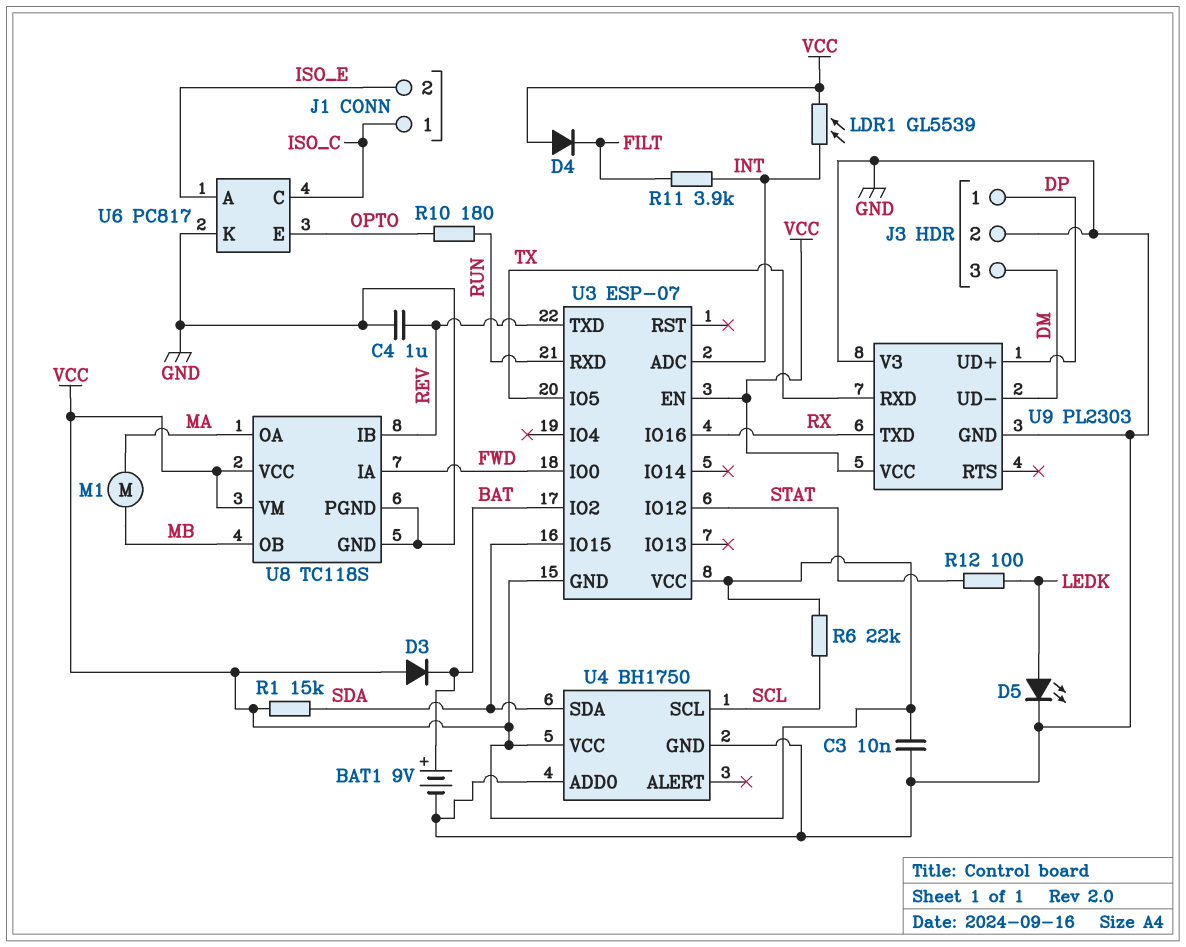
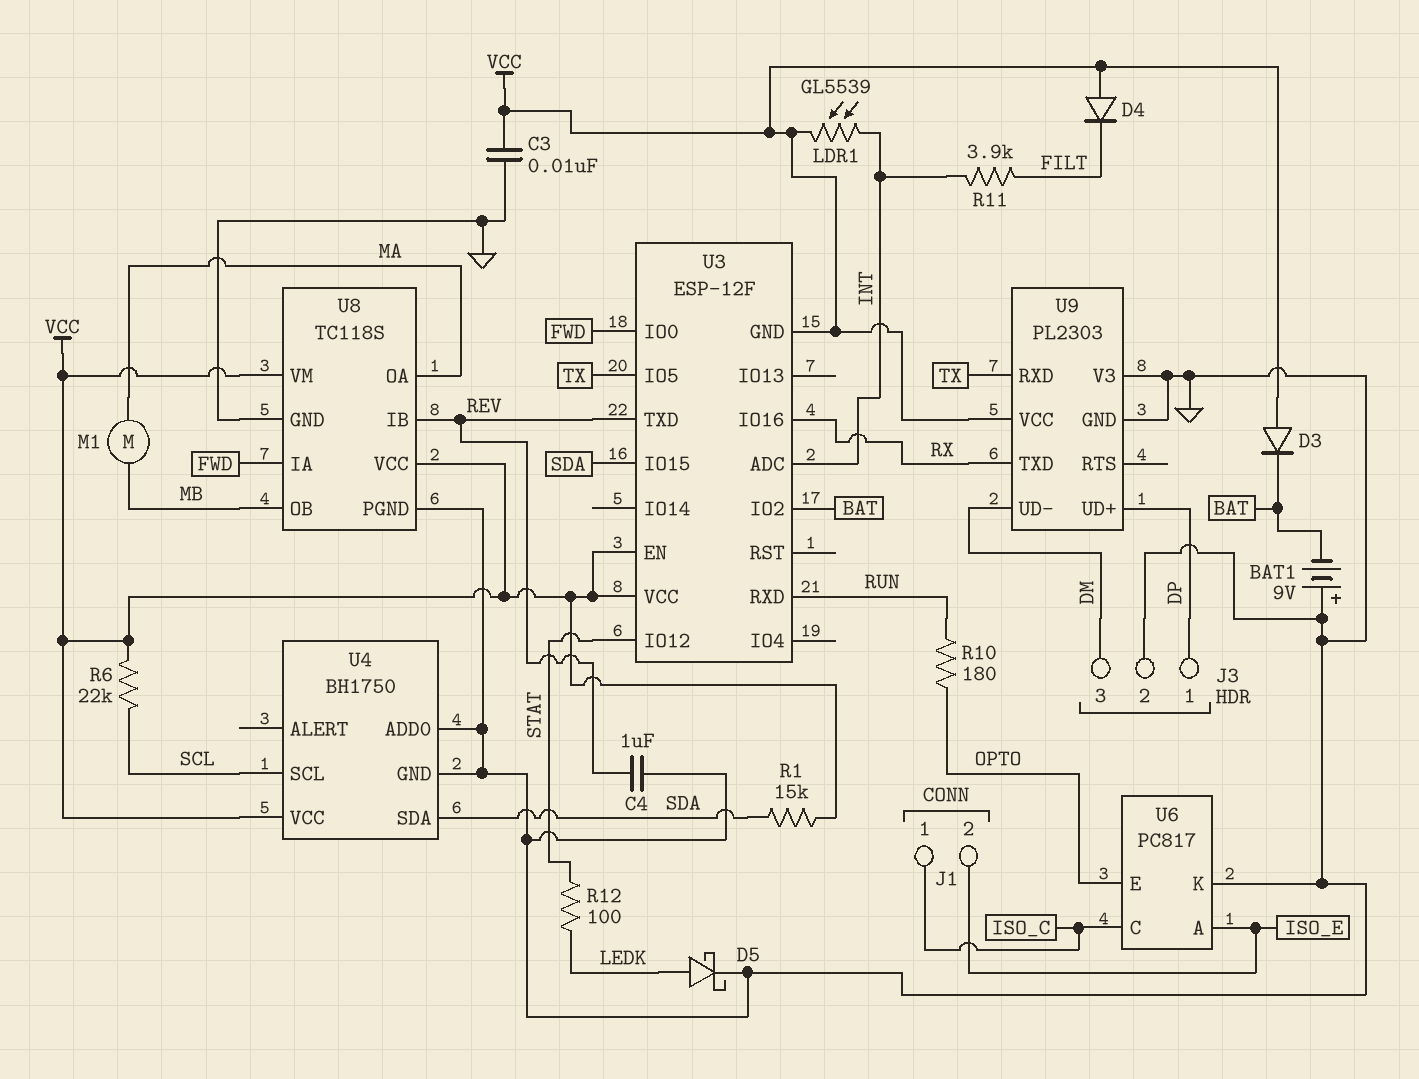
BAT1: 9V (plus BAT, minus GND) -> 9V (plus GND, minus BAT)
D5: LED (A LEDK, K GND) -> schottky (A LEDK, K GND)
U3: ESP-07 -> ESP-12F

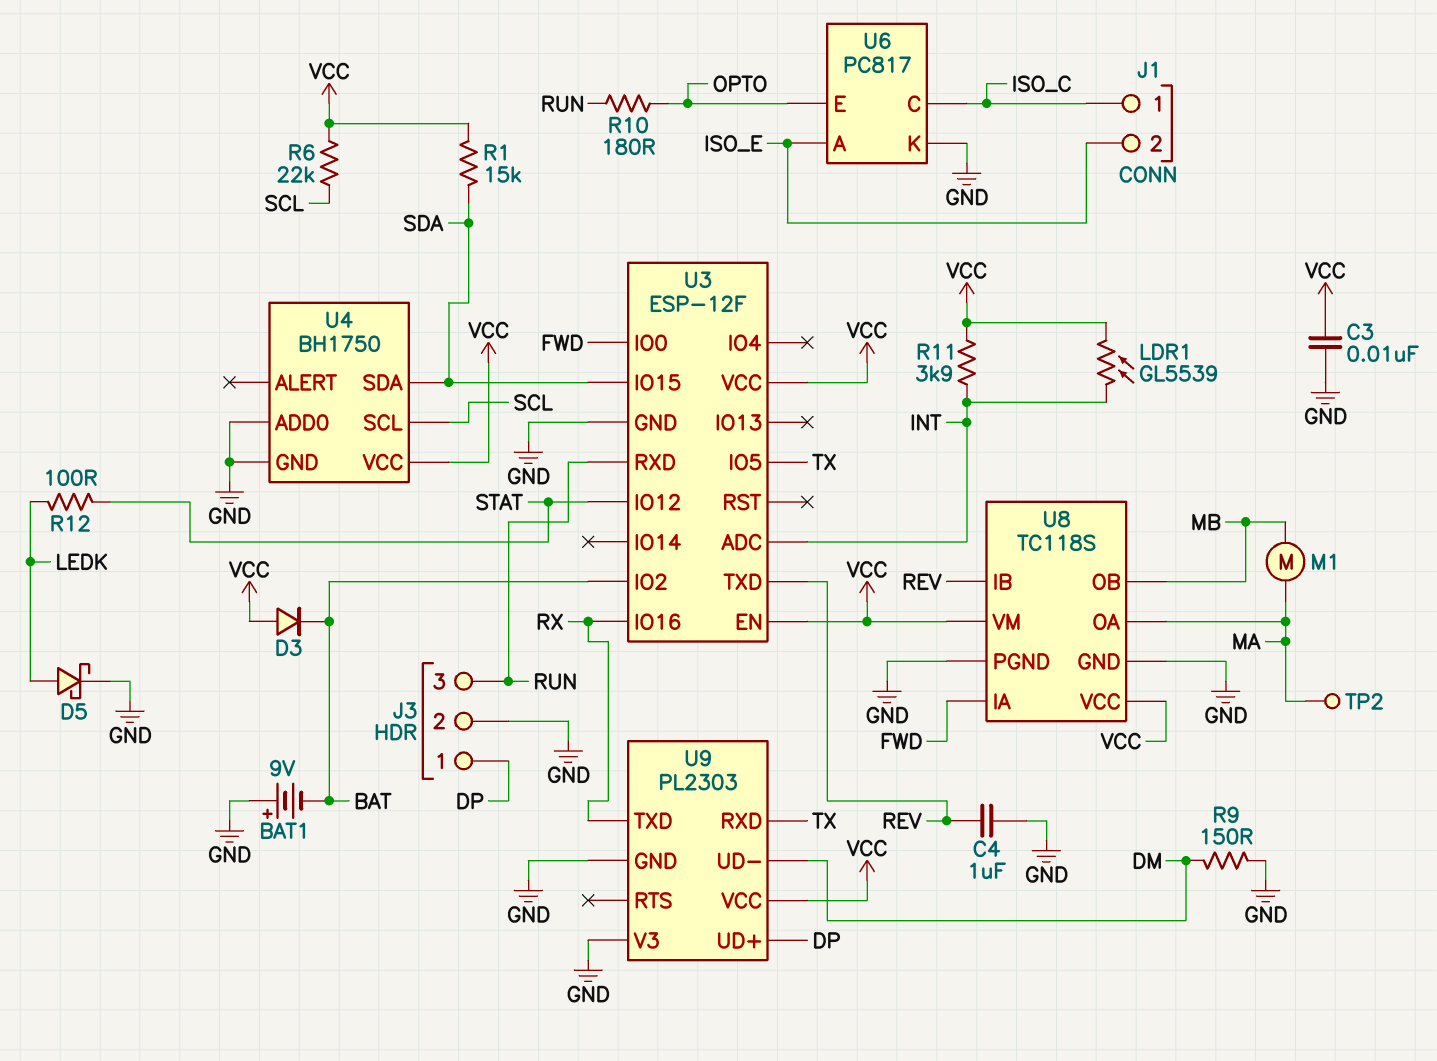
D4: diode (A VCC, K FILT) -> none
J3 pin 3: DM -> RUN
R9: none -> 150 (DM, GND)
R11: 3.9k (FILT, INT) -> 3.9k (INT, VCC)
TP2: none -> test point (MA)
U3 pin GND: VCC -> GND

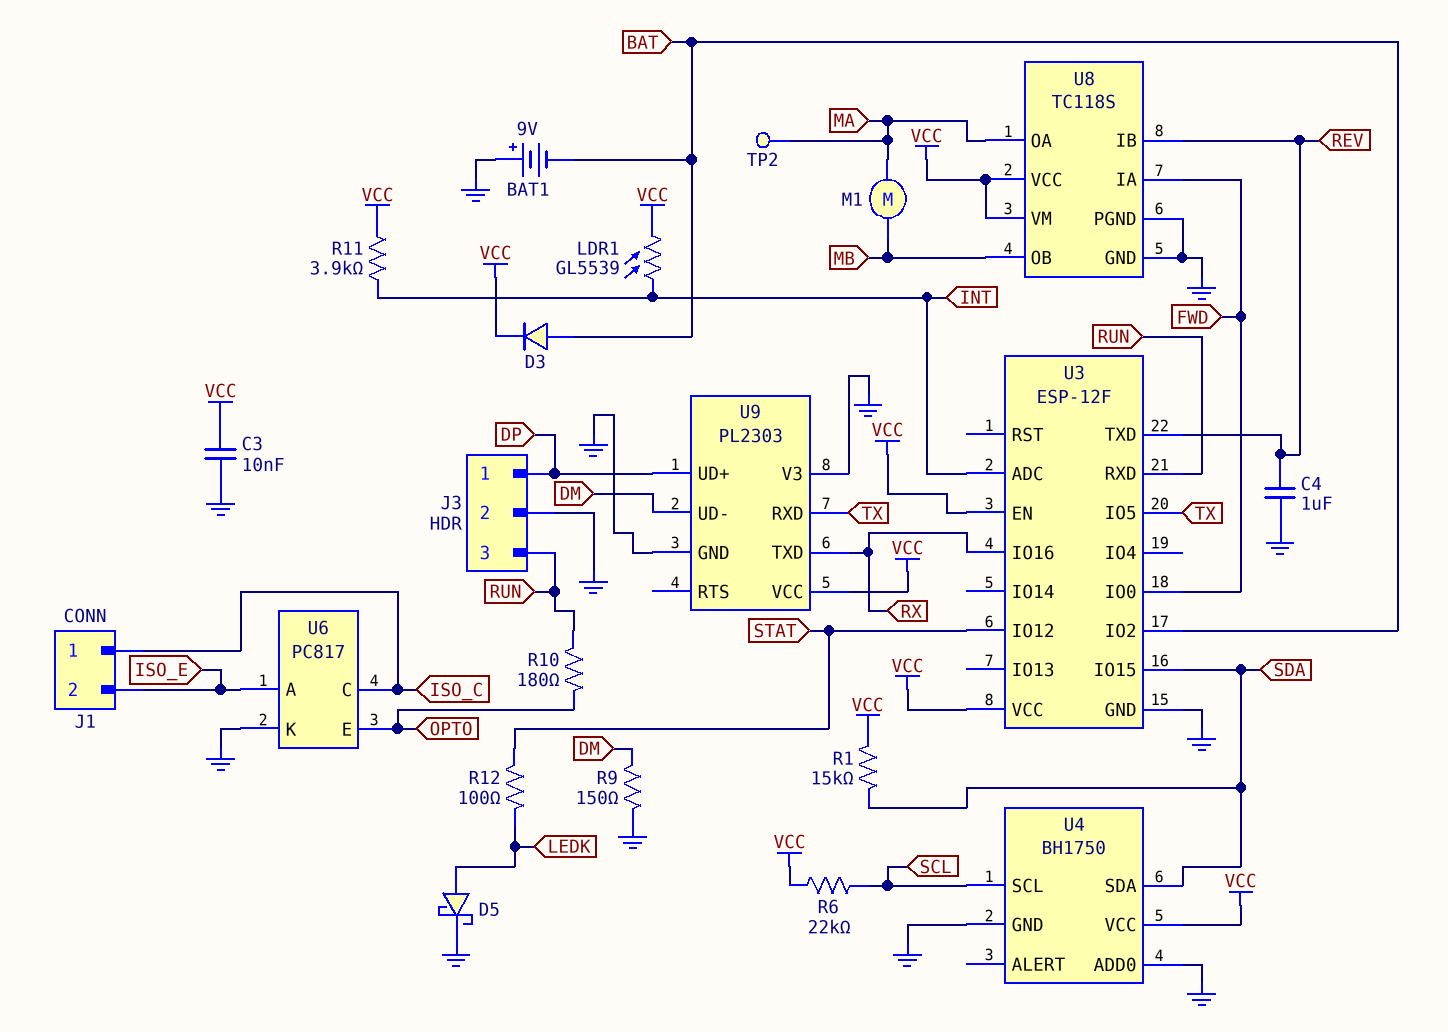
D3: diode (A VCC, K BAT) -> diode (A BAT, K VCC)

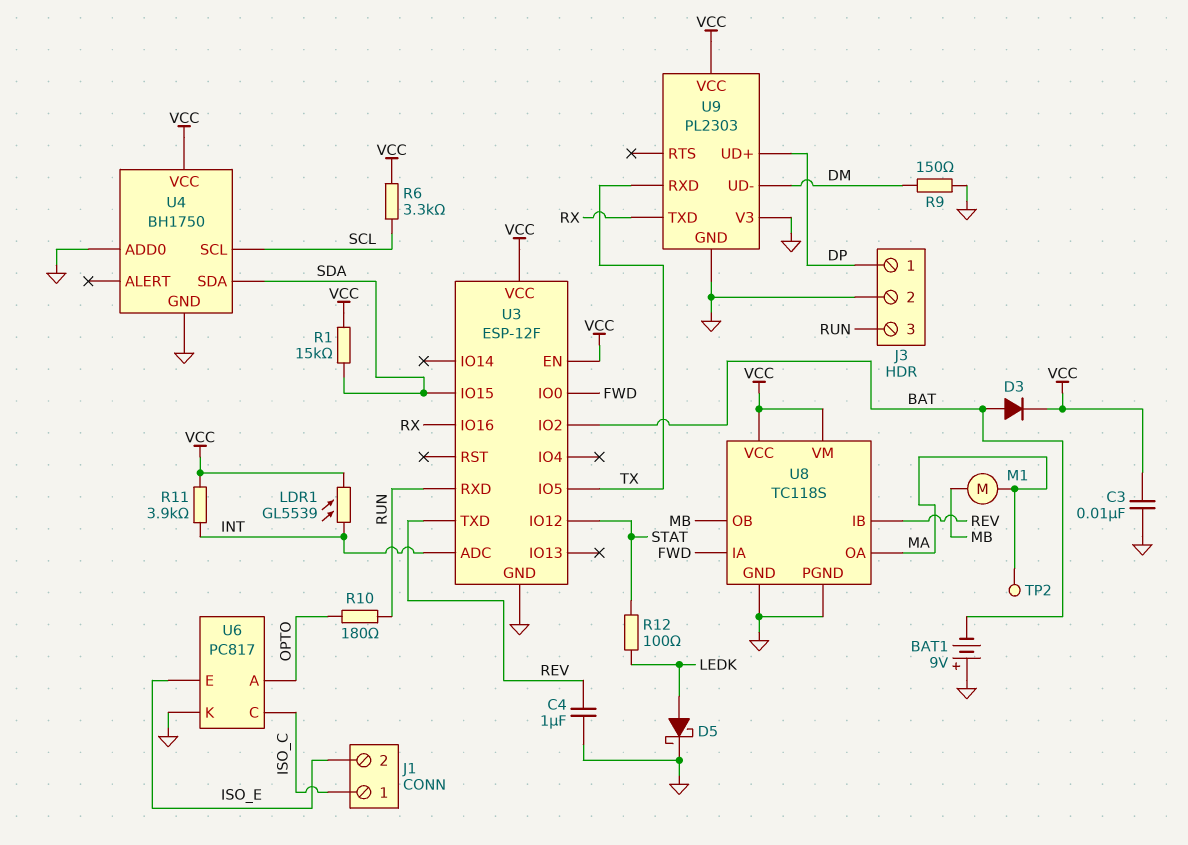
R6: 22k (SCL, VCC) -> 3.3k (SCL, VCC)
U6 pin A: ISO_E -> OPTO
U6 pin E: OPTO -> ISO_E

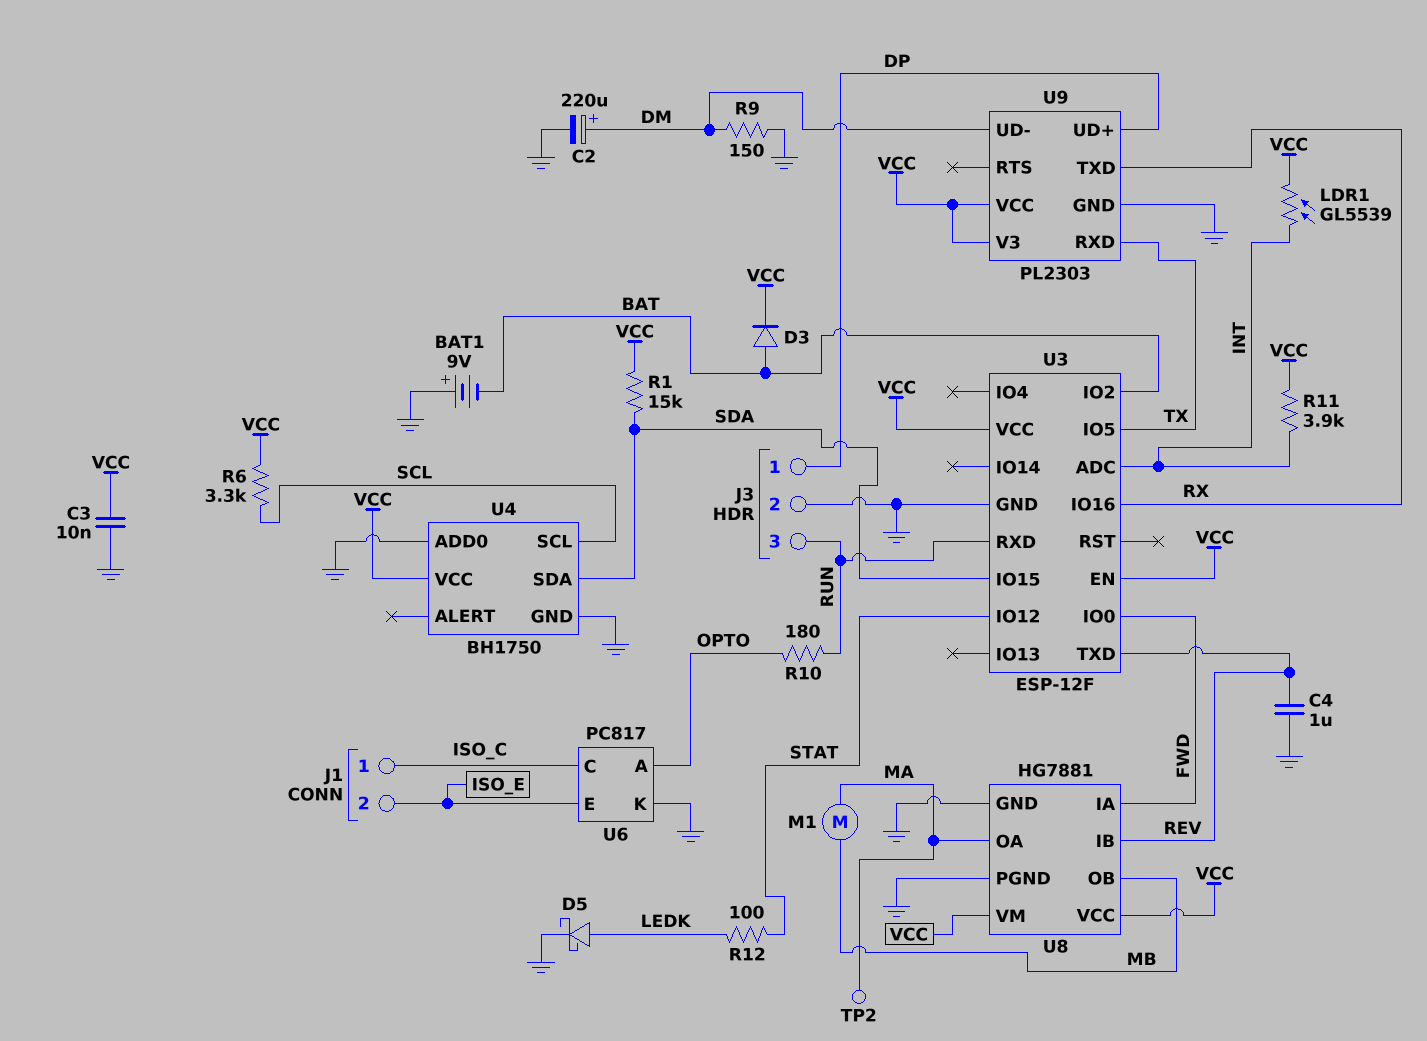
C2: none -> 220uF (plus DM, minus GND)
U8: TC118S -> HG7881
U9 pin V3: GND -> VCC

